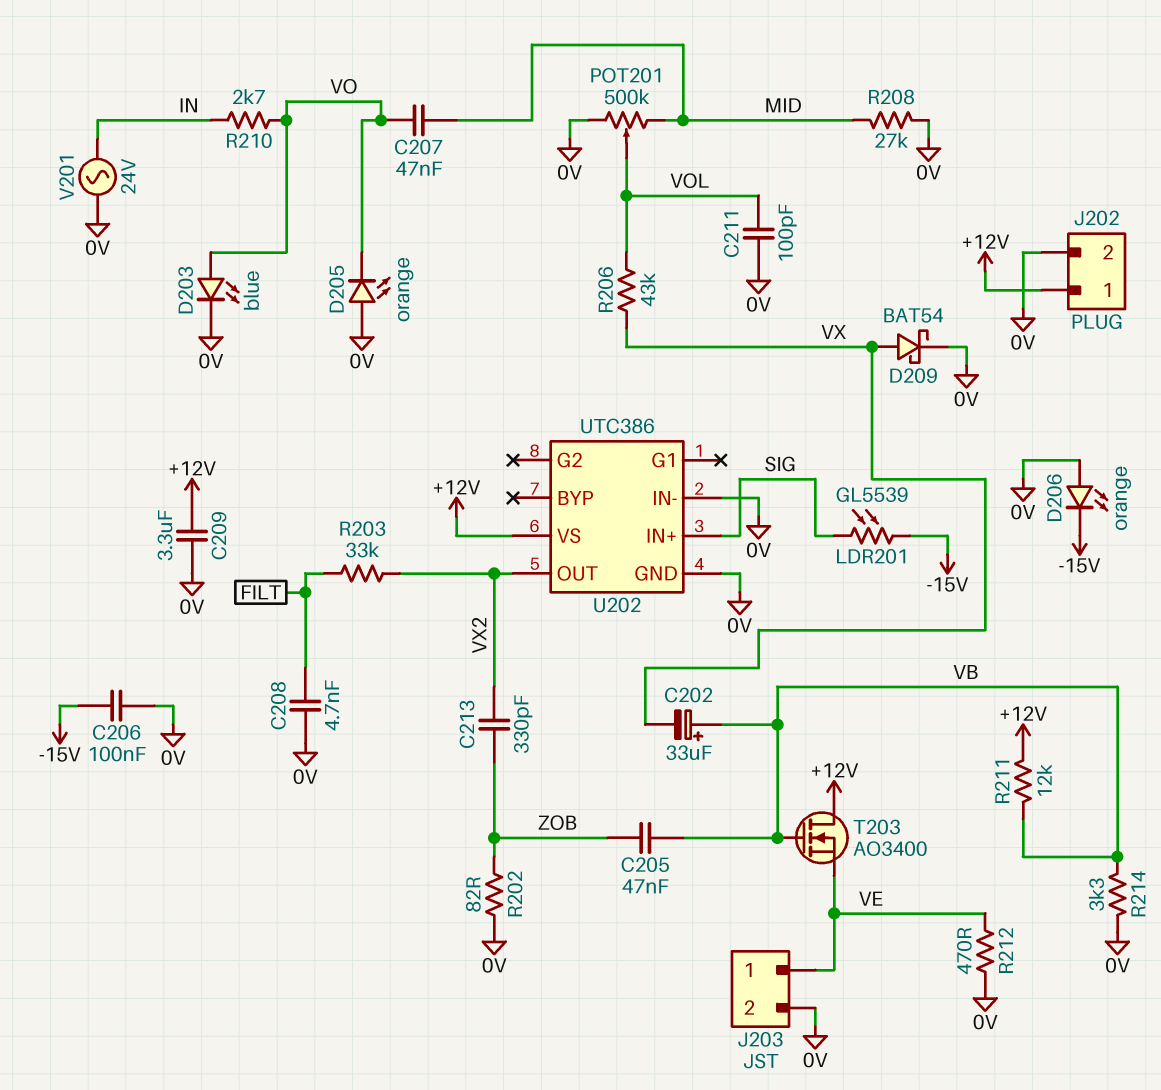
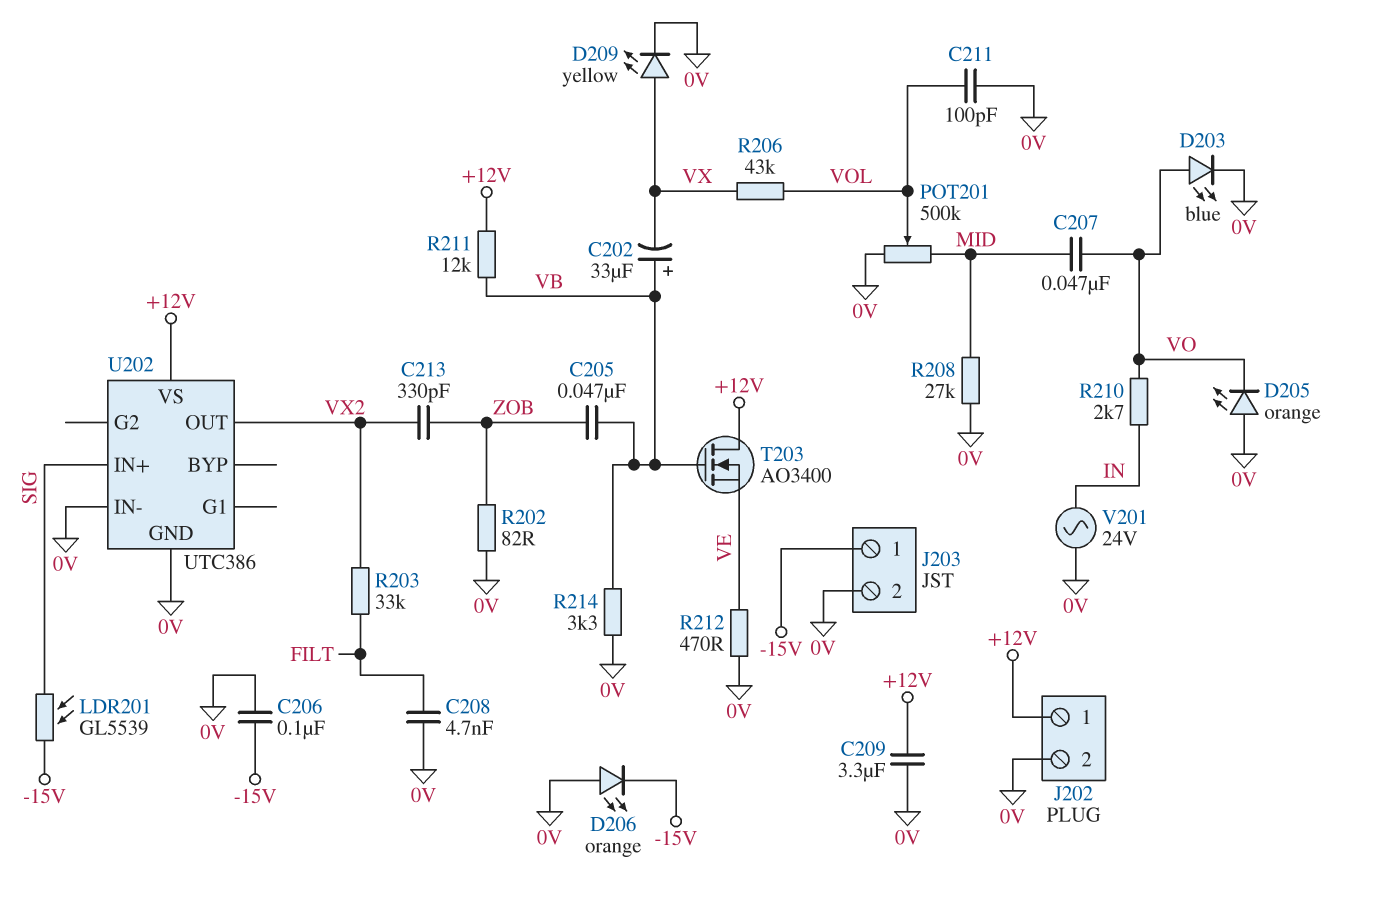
D209: schottky BAT54 (A VX, K 0V) -> LED yellow (A VX, K 0V)
J203 pin 1: VE -> -15V

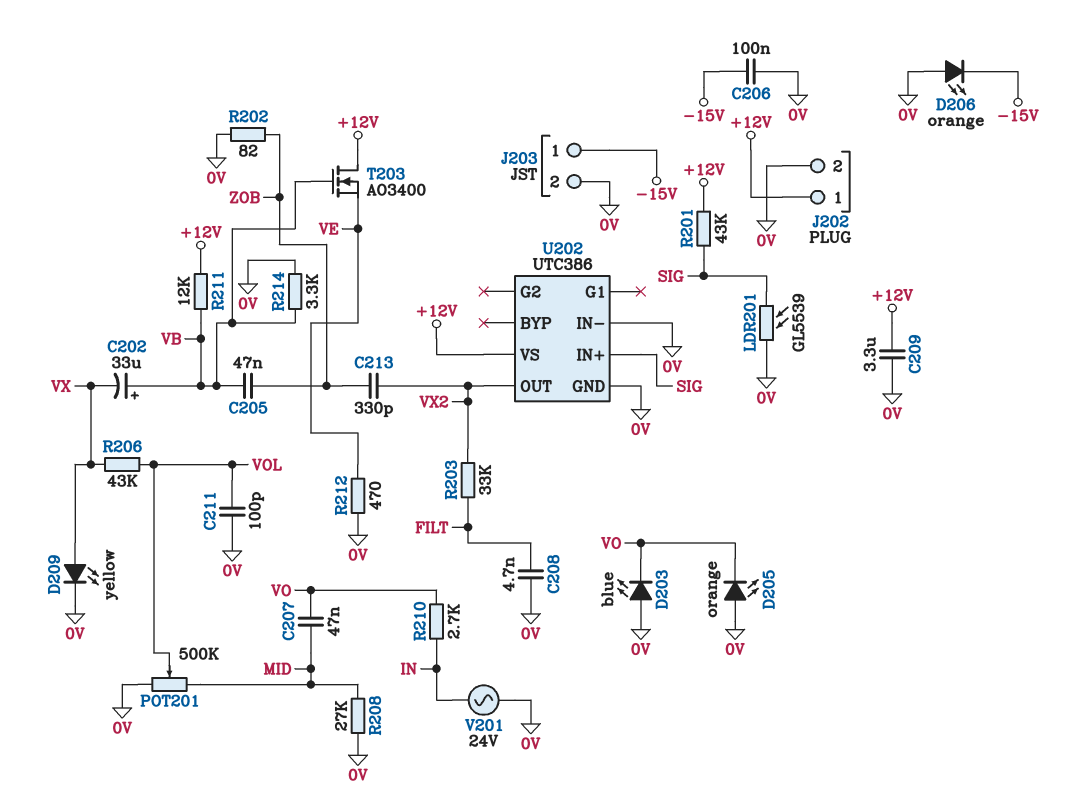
D203: LED blue (A VO, K 0V) -> LED blue (A 0V, K VO)
LDR201: GL5539 (-15V, SIG) -> GL5539 (0V, SIG)
R201: none -> 43k (+12V, SIG)

